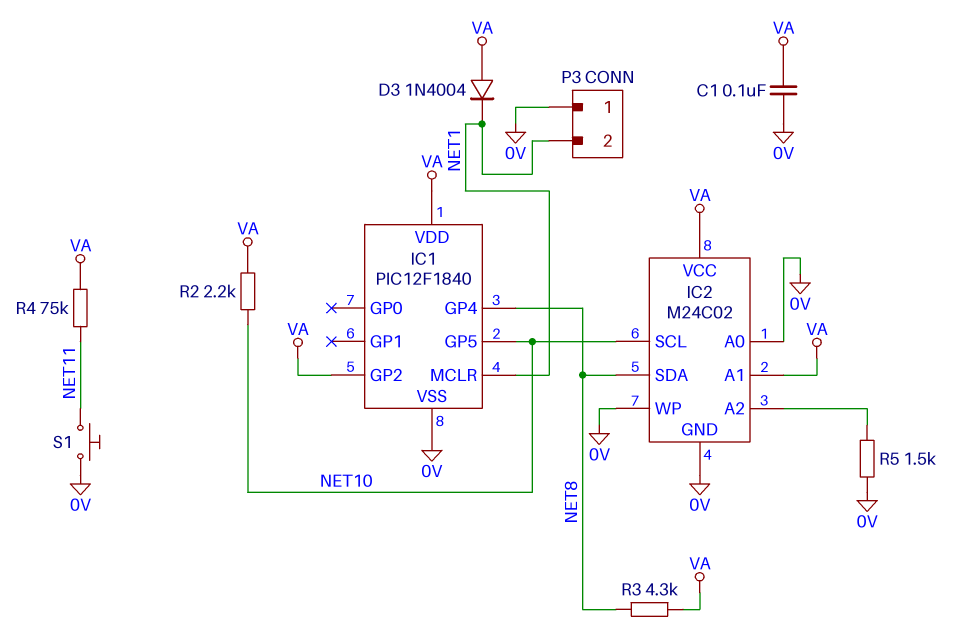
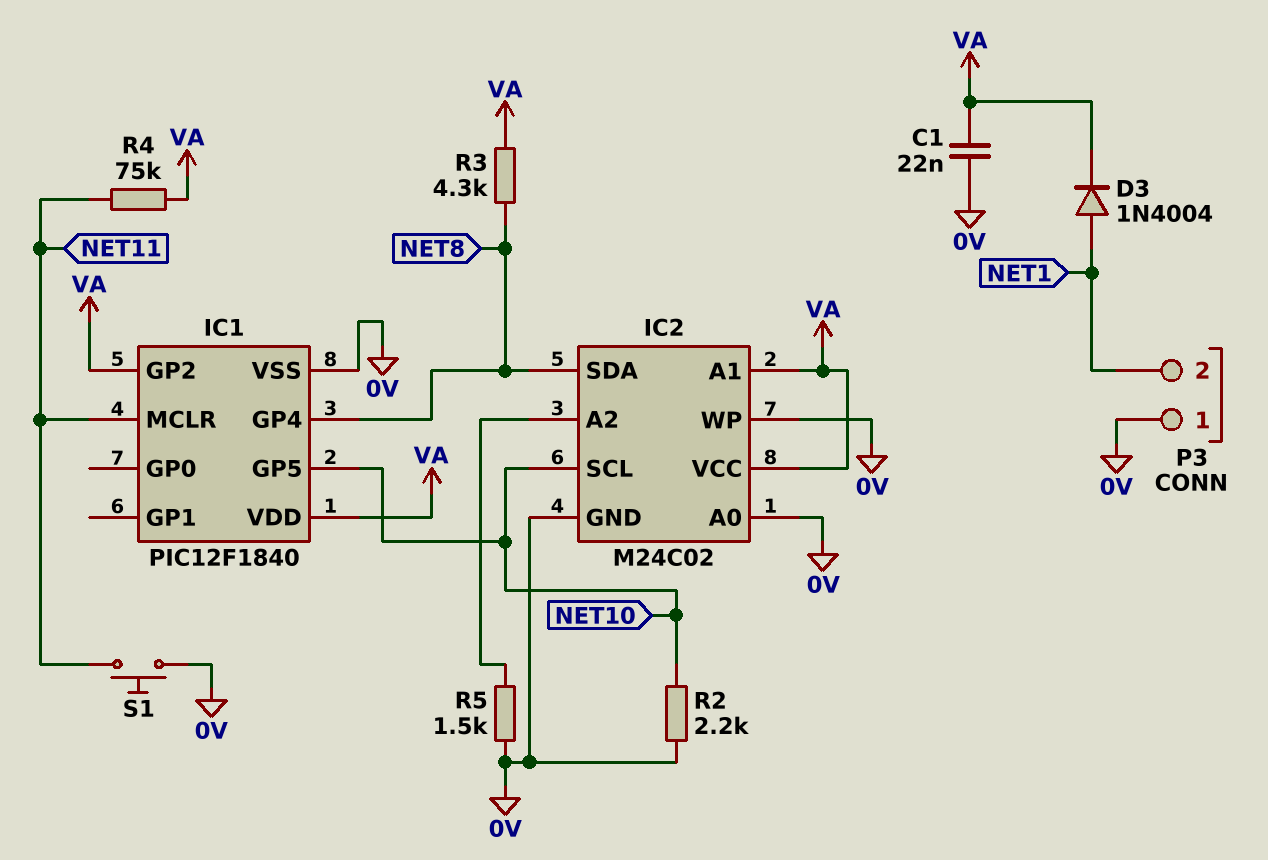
C1: 100nF (0V, VA) -> 22nF (0V, VA)
D3: diode 1N4004 (A VA, K NET1) -> diode 1N4004 (A NET1, K VA)
IC1 pin MCLR: NET1 -> NET11
R2: 2.2k (NET10, VA) -> 2.2k (0V, NET10)

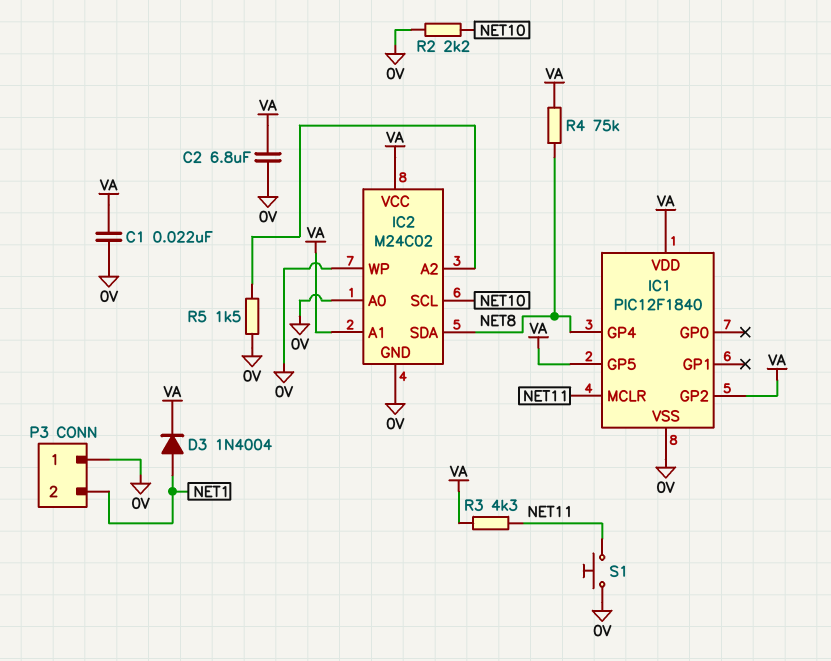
C2: none -> 6.8uF (0V, VA)
IC1 pin GP5: NET10 -> VA
R3: 4.3k (NET8, VA) -> 4.3k (NET11, VA)
R4: 75k (NET11, VA) -> 75k (NET8, VA)

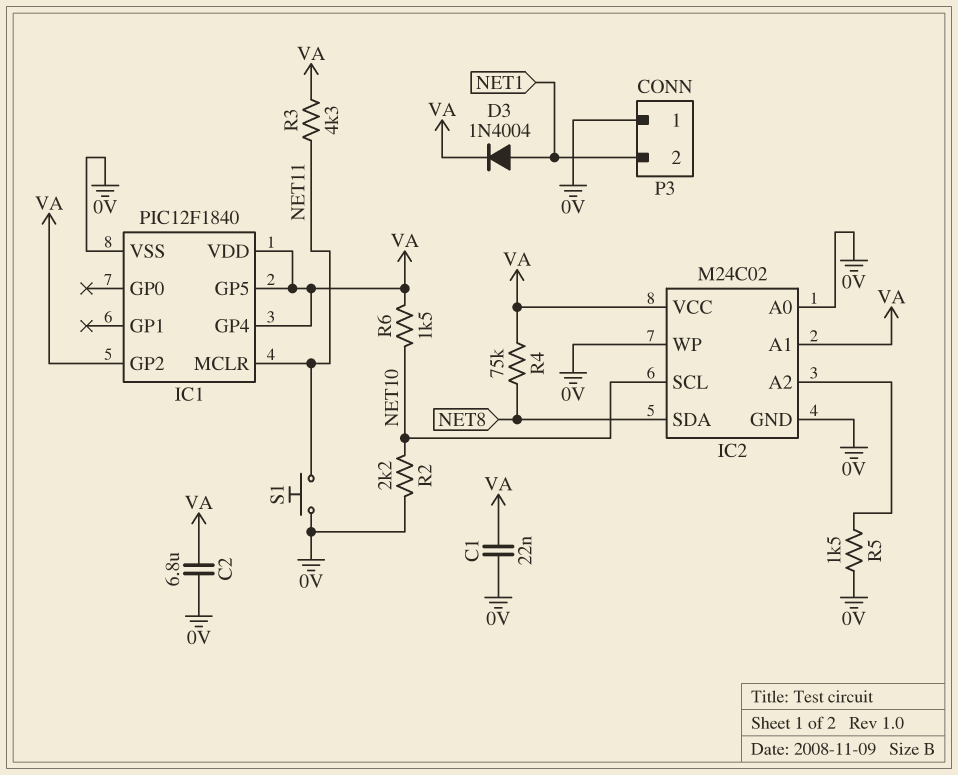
IC1 pin GP4: NET8 -> VA
R6: none -> 1.5k (NET10, VA)

